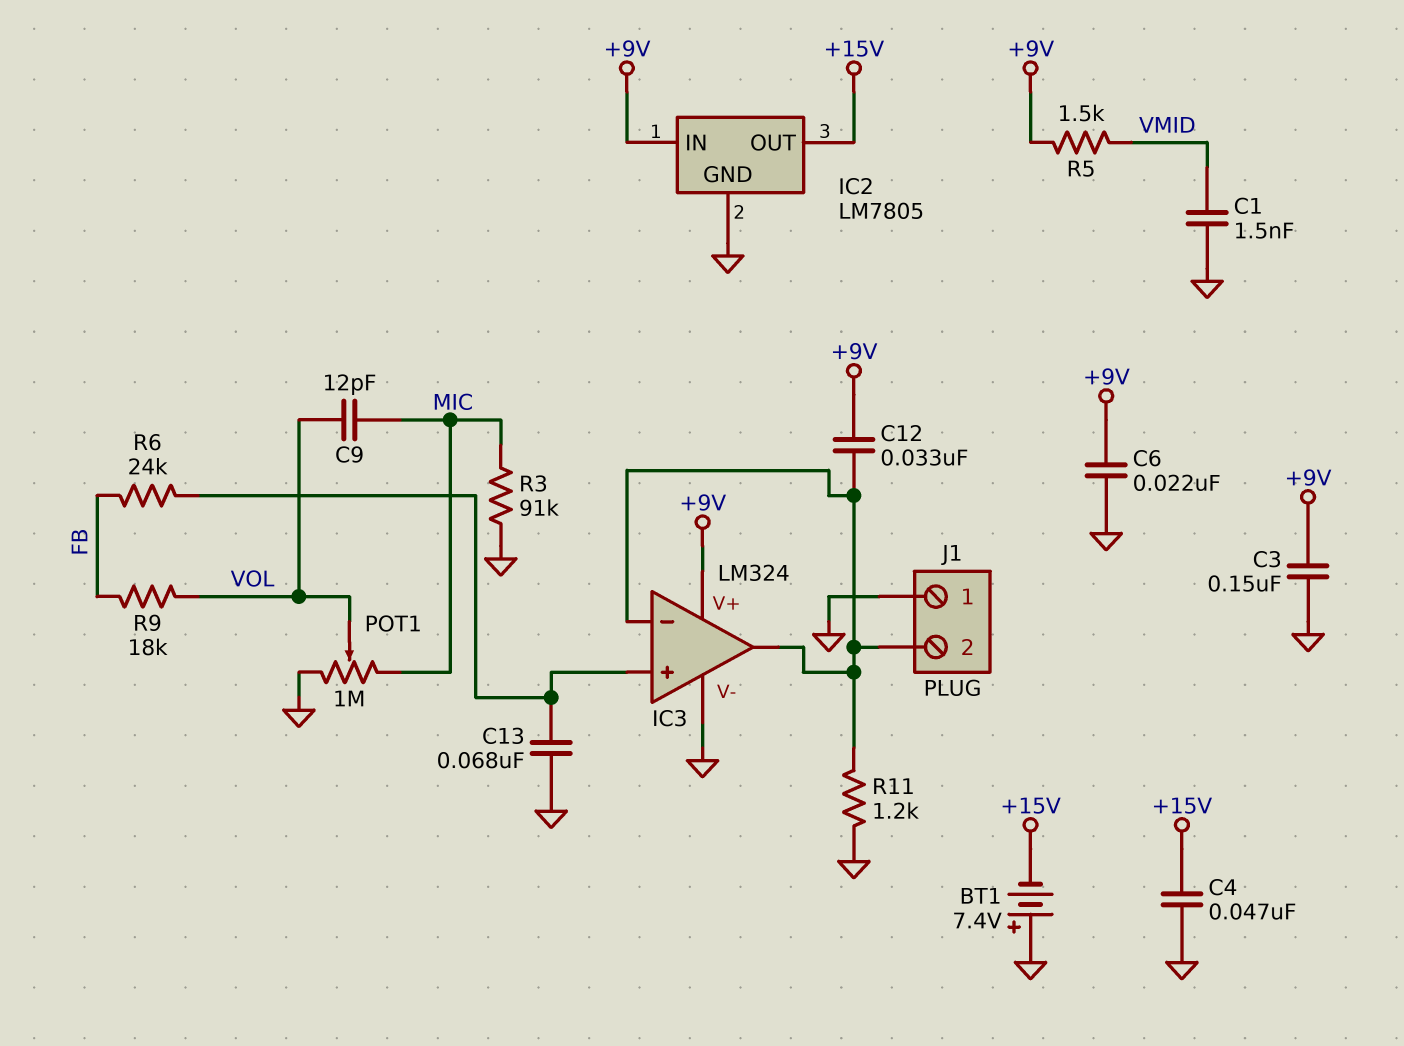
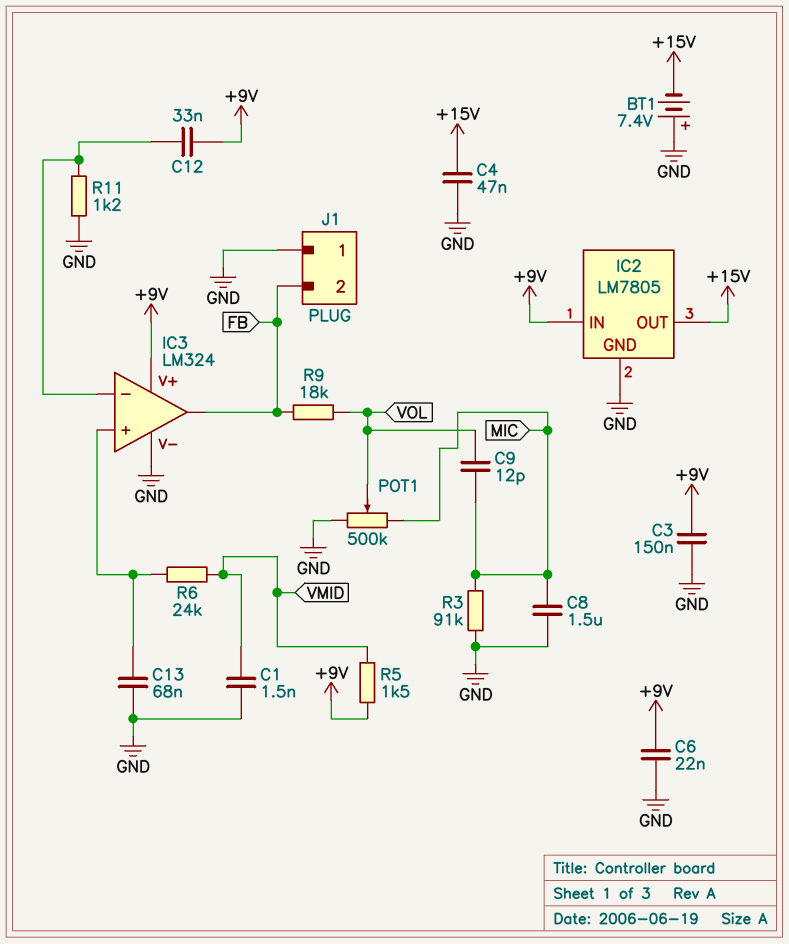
C8: none -> 1.5uF (GND, MIC)
IC3 pin out: IC3/in- -> FB
J1 pin 2: IC3/in- -> FB
POT1: 1M (GND, MIC, wiper VOL) -> 500k (GND, MIC, wiper VOL)
R6: 24k (FB, IC3/in+) -> 24k (IC3/in+, VMID)

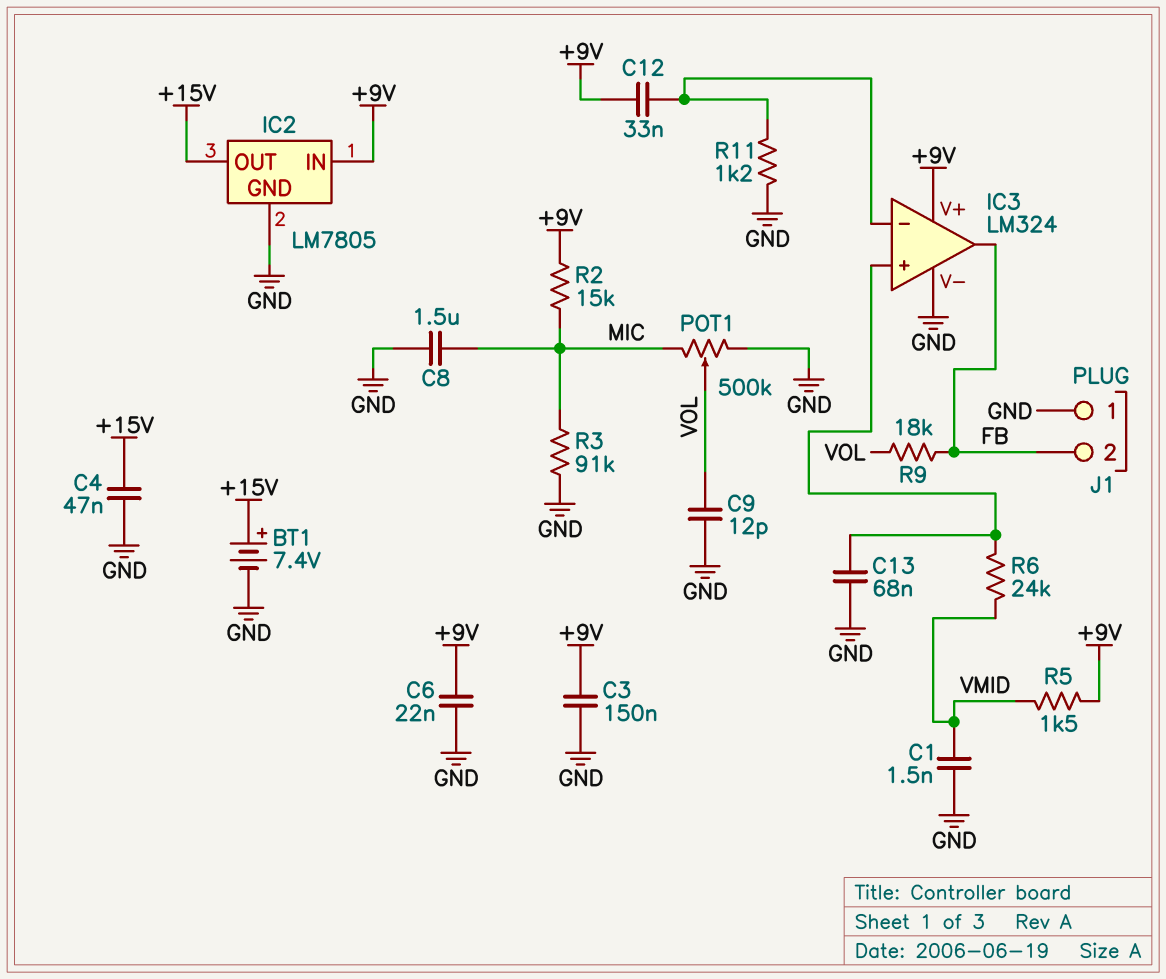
BT1: 7.4V (plus GND, minus +15V) -> 7.4V (plus +15V, minus GND)
C9: 12pF (MIC, VOL) -> 12pF (GND, VOL)
R2: none -> 15k (+9V, MIC)

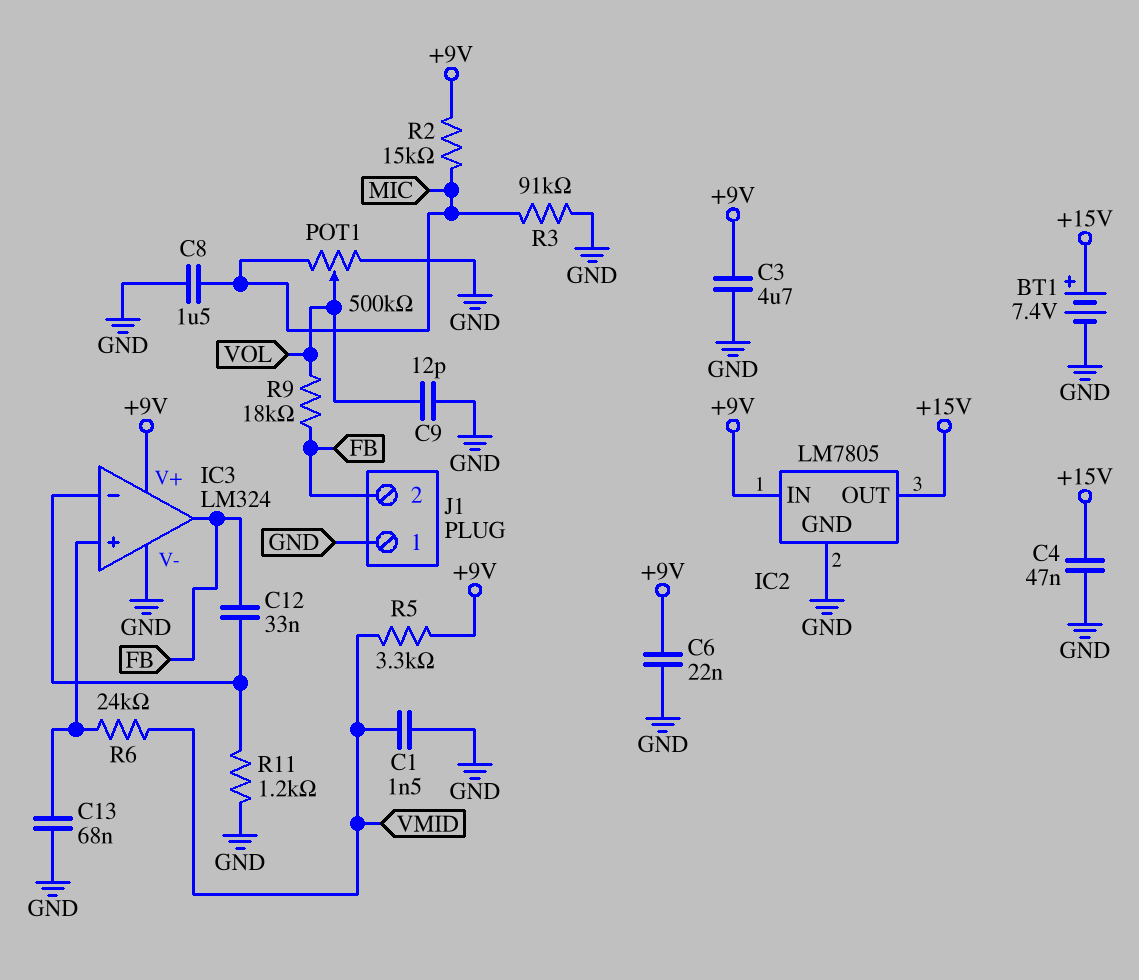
C3: 150nF (+9V, GND) -> 4.7uF (+9V, GND)
C12: 33nF (+9V, IC3/in-) -> 33nF (FB, IC3/in-)
R5: 1.5k (+9V, VMID) -> 3.3k (+9V, VMID)

